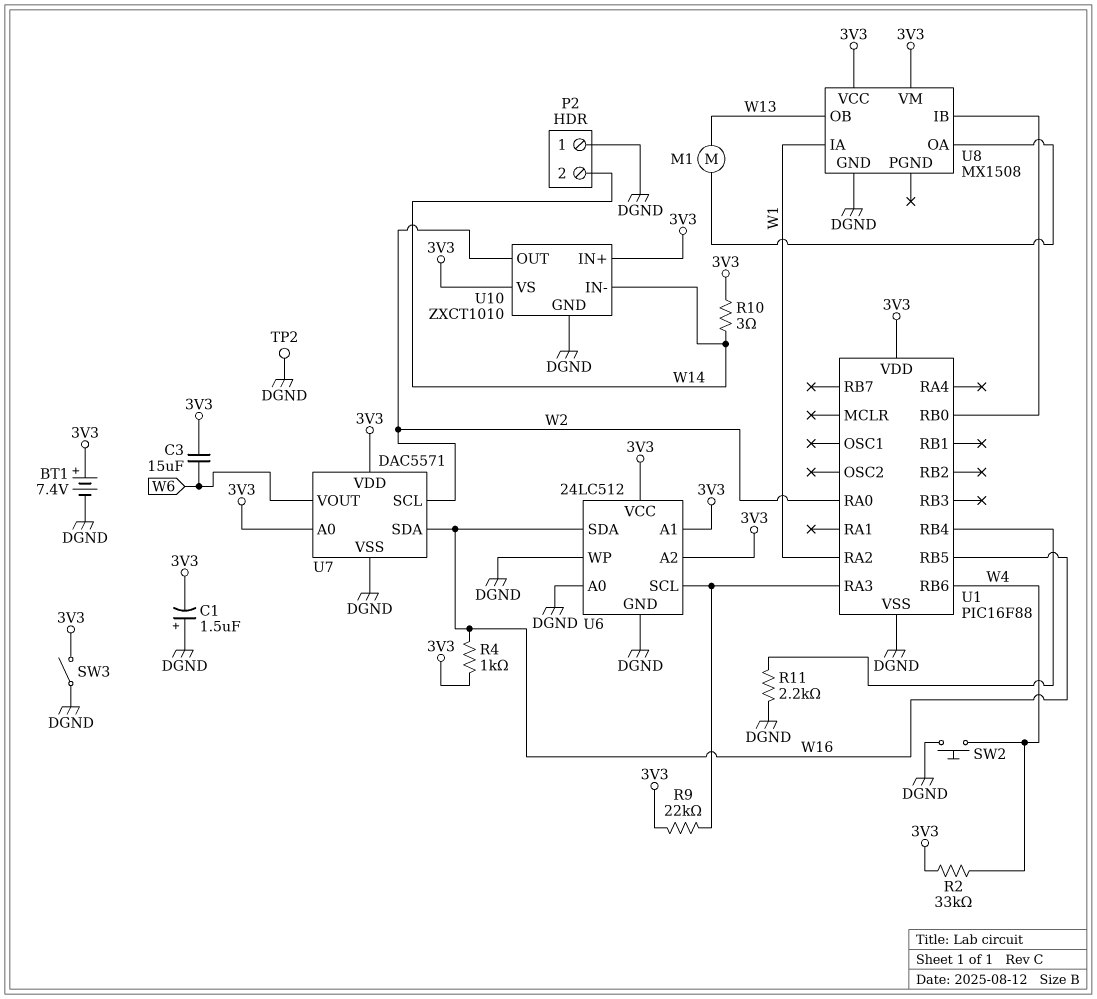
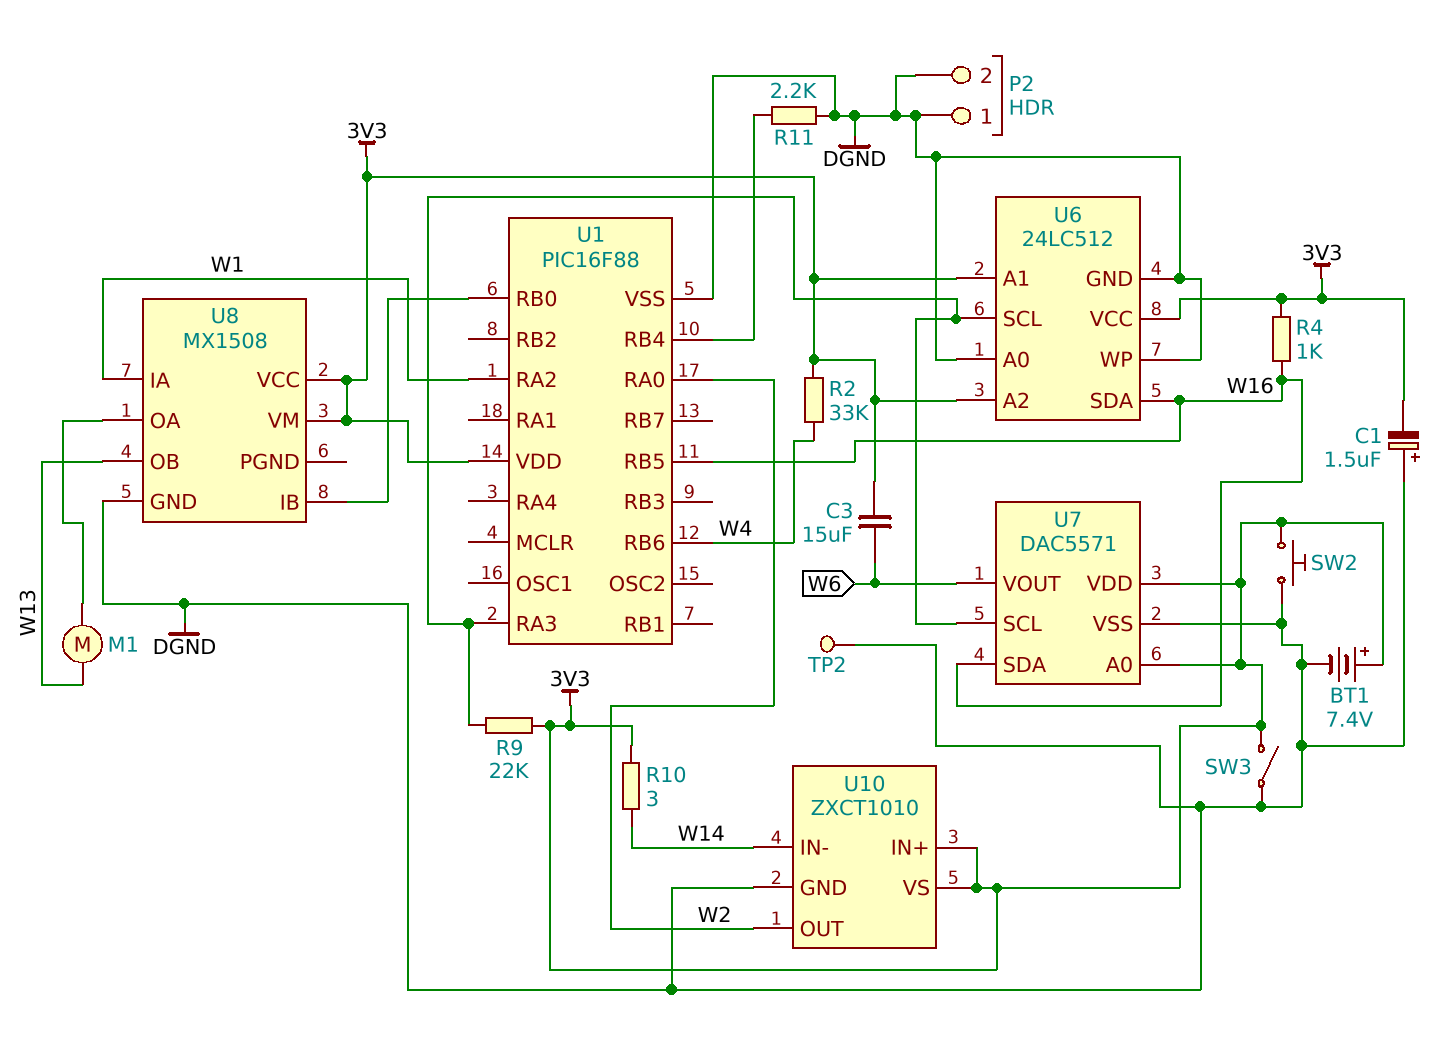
P2 pin 2: W14 -> DGND
SW2: button (DGND, W4) -> button (3V3, DGND)
U7 pin SCL: W2 -> U1/RA3

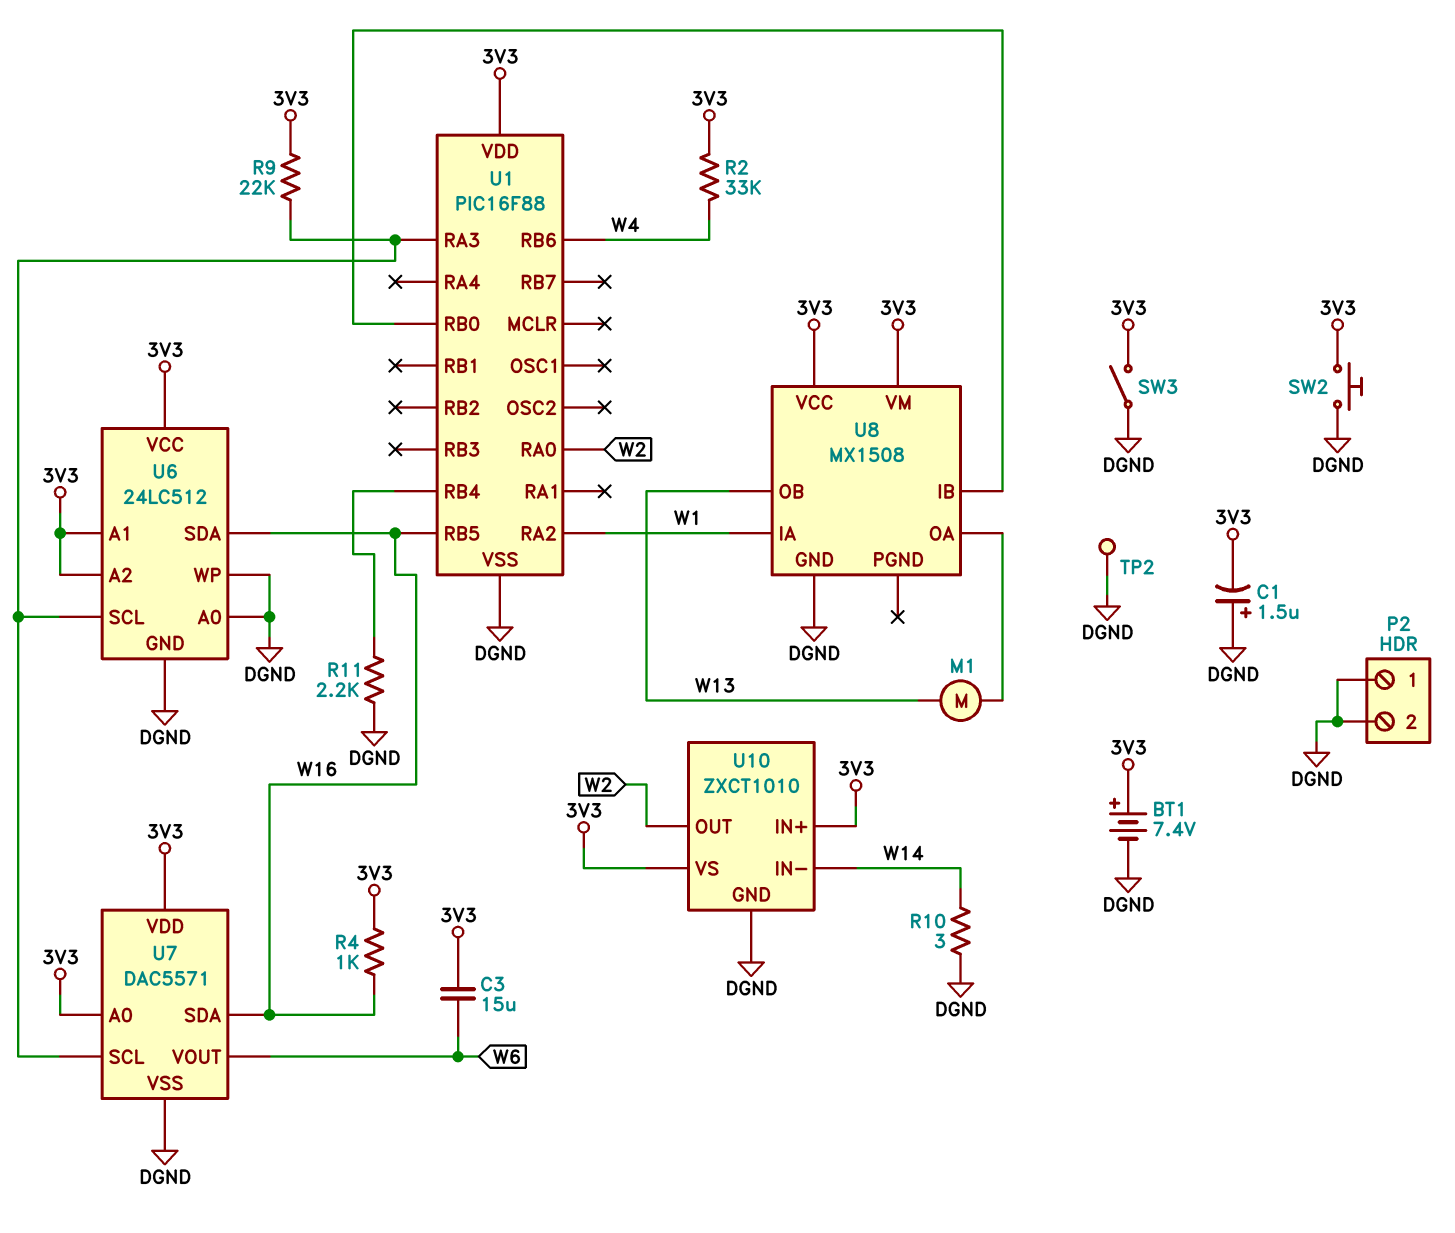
R10: 3 (3V3, W14) -> 3 (DGND, W14)

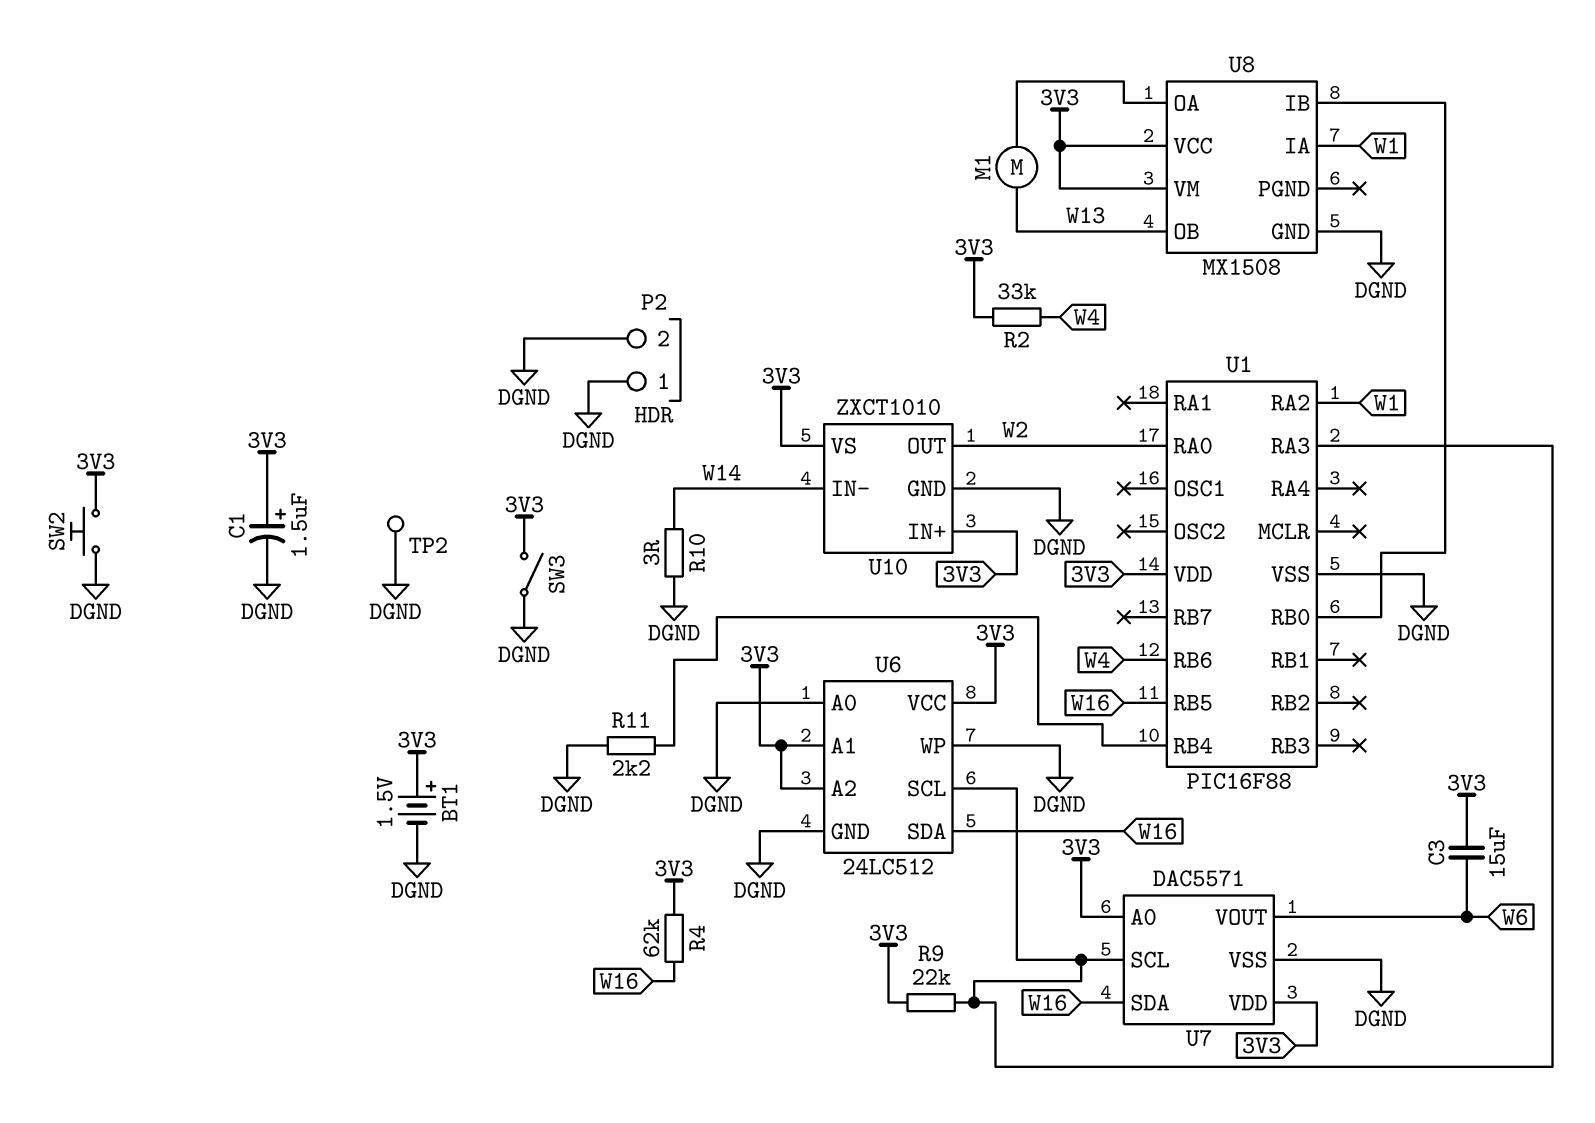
BT1: 7.4V (plus 3V3, minus DGND) -> 1.5V (plus 3V3, minus DGND)
C1: 1.5uF (plus DGND, minus 3V3) -> 1.5uF (plus 3V3, minus DGND)
R4: 1k (3V3, W16) -> 62k (3V3, W16)

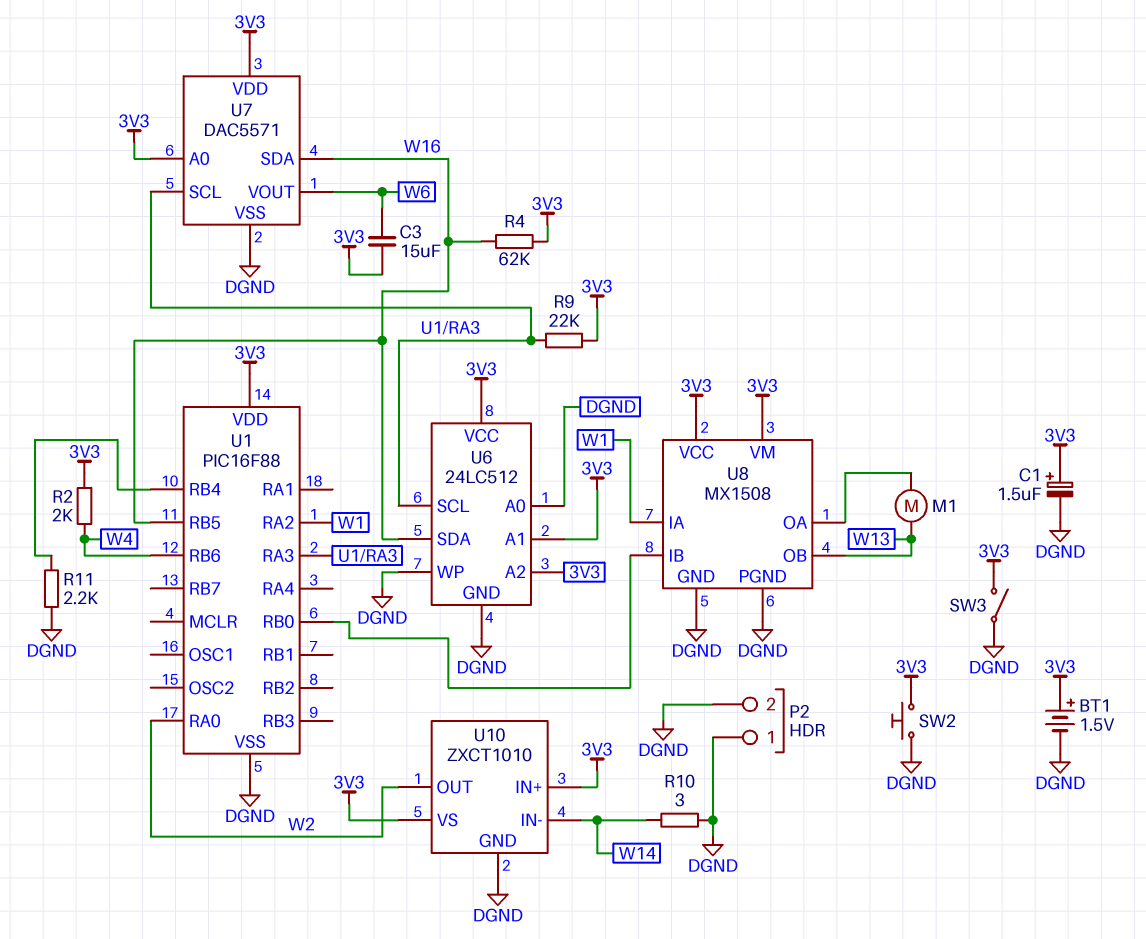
R2: 33k (3V3, W4) -> 2k (3V3, W4)
TP2: test point (DGND) -> none
U8 pin PGND: none -> DGND

